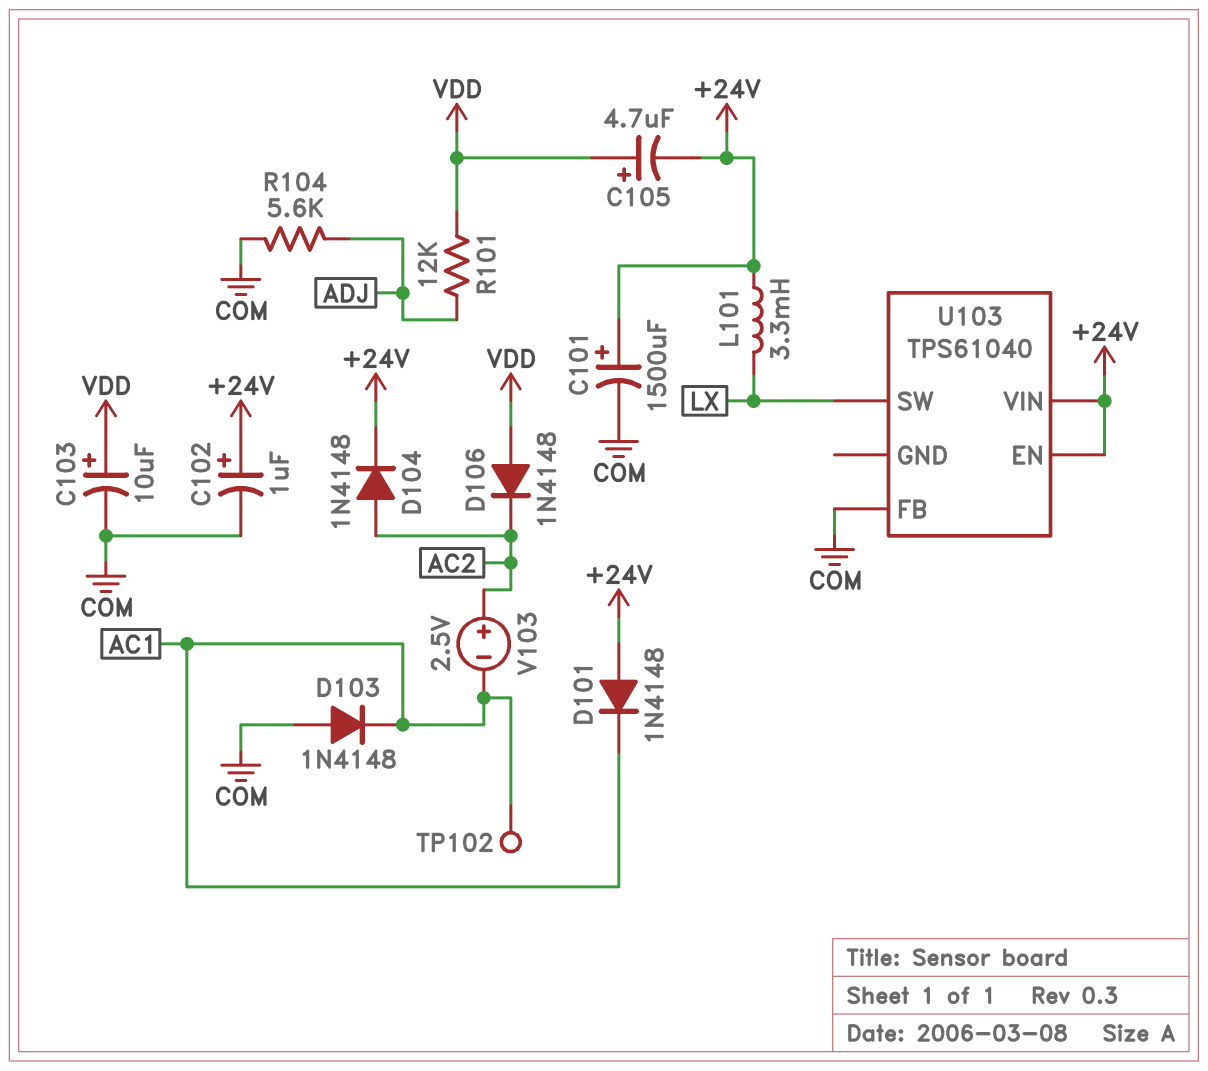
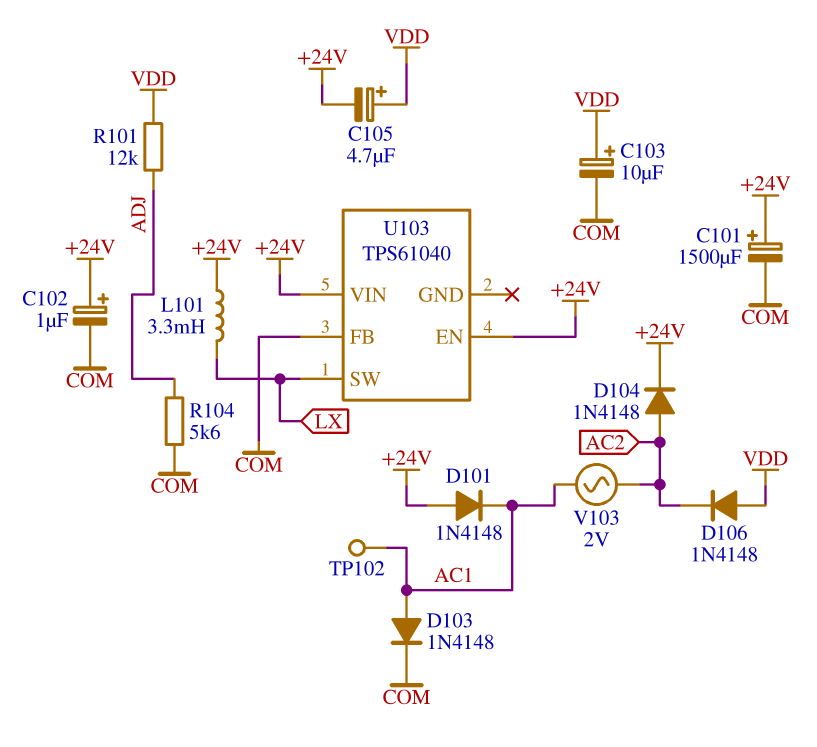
D103: diode 1N4148 (A COM, K AC1) -> diode 1N4148 (A AC1, K COM)
V103: 2.5V (plus AC2, minus AC1) -> AC 2V (AC1, AC2)

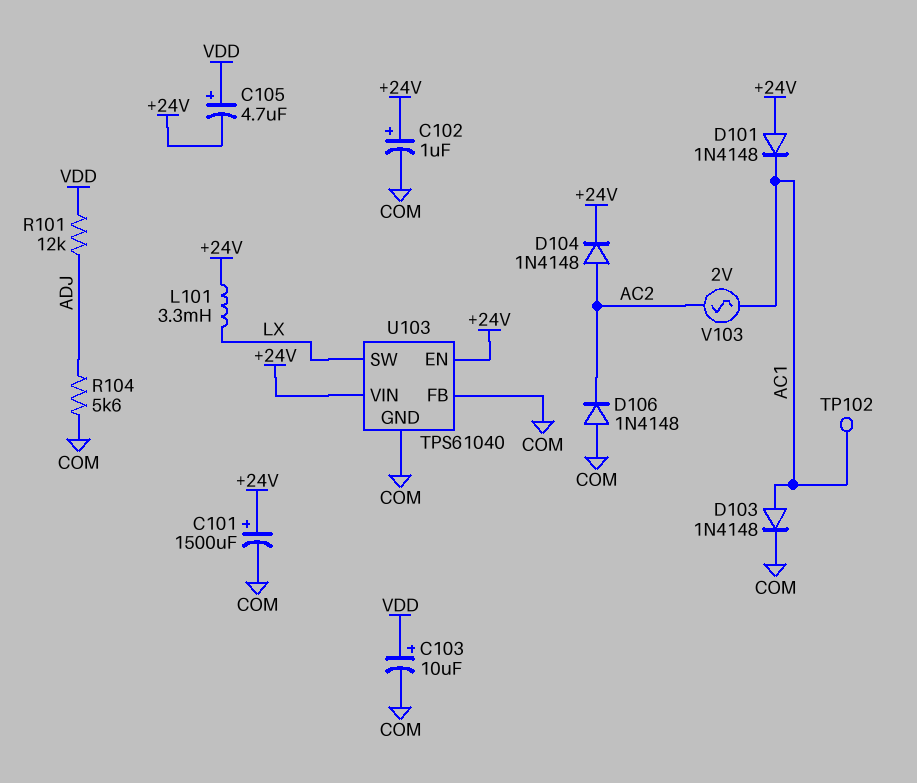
D106: diode 1N4148 (A VDD, K AC2) -> diode 1N4148 (A COM, K AC2)
U103 pin GND: none -> COM

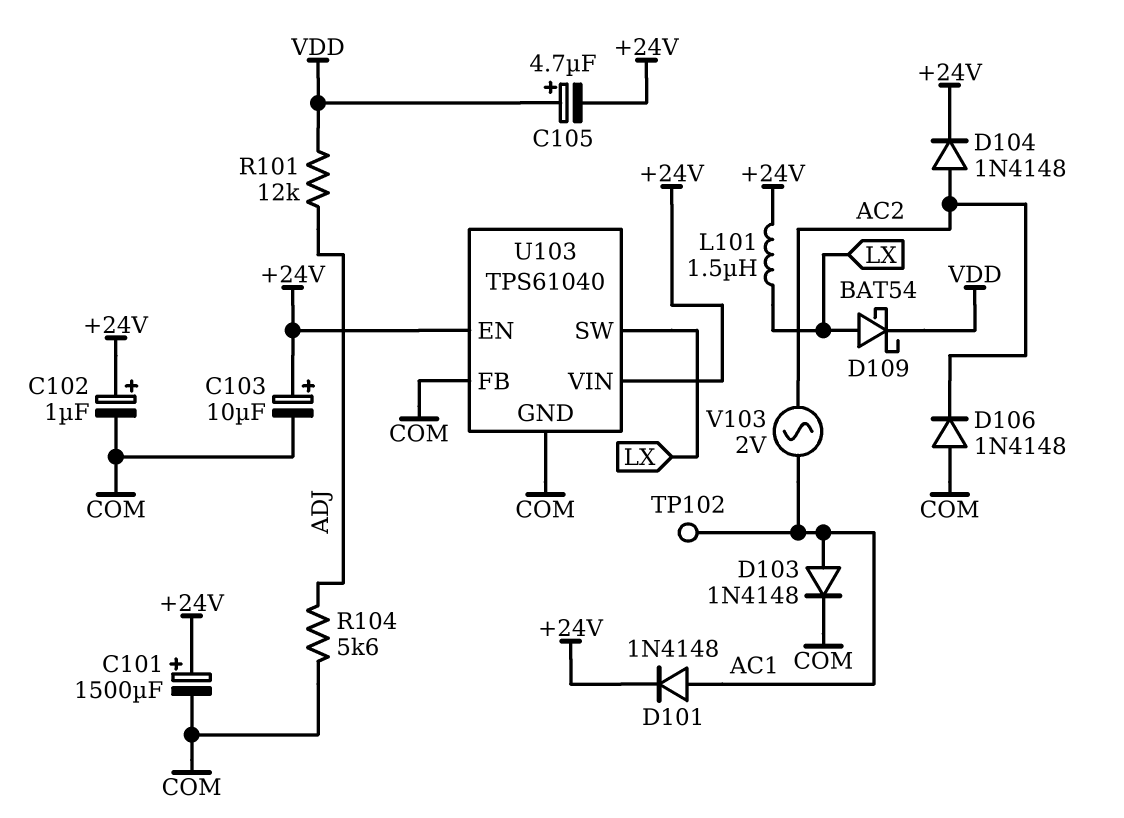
C103: 10uF (plus VDD, minus COM) -> 10uF (plus +24V, minus COM)
D101: diode 1N4148 (A +24V, K AC1) -> diode 1N4148 (A AC1, K +24V)
D109: none -> schottky BAT54 (A LX, K VDD)
L101: 3.3mH (+24V, LX) -> 1.5uH (+24V, LX)

